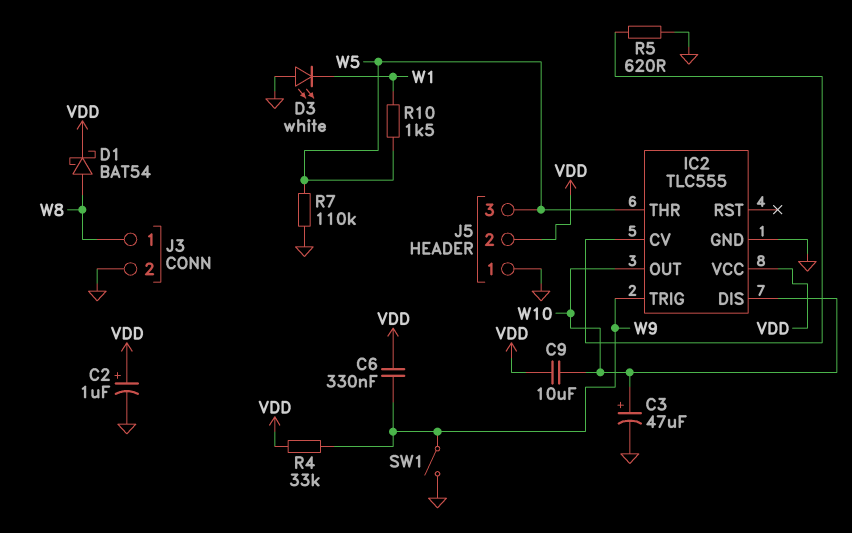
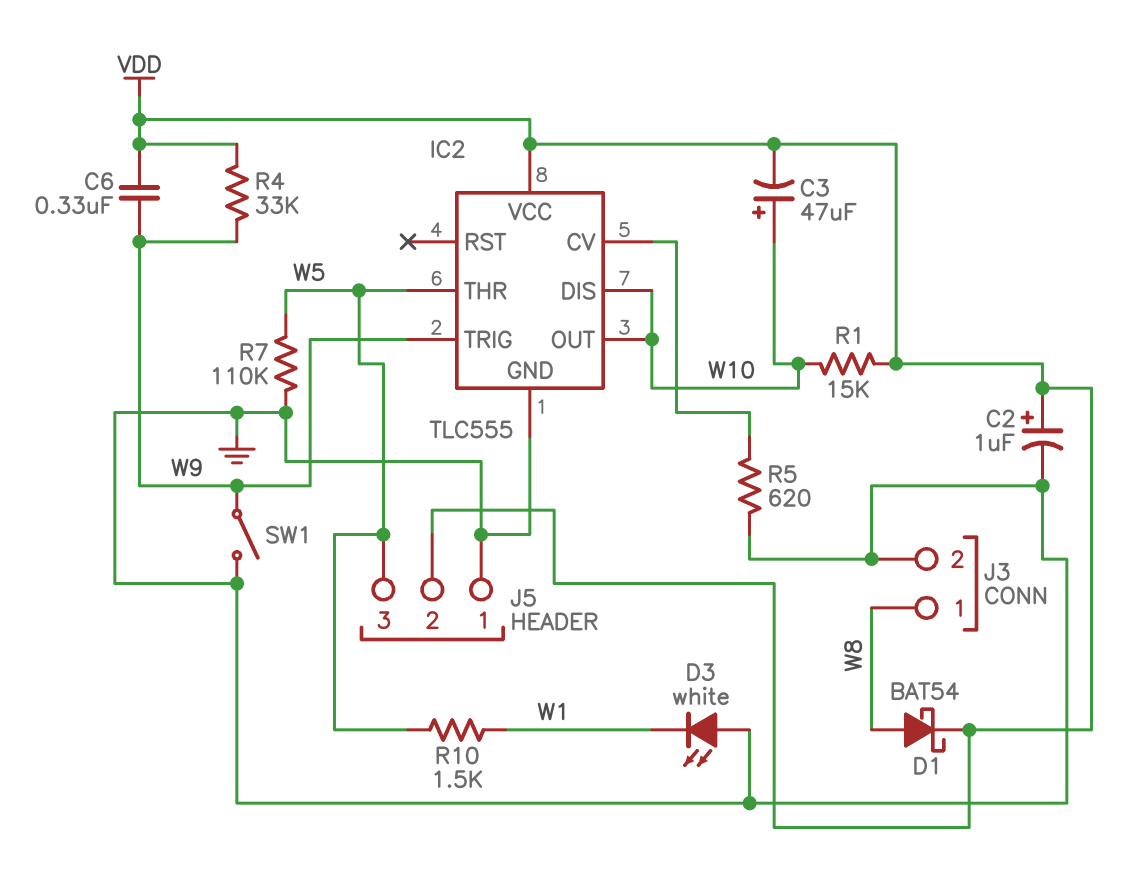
C3: 47uF (plus W10, minus GND) -> 47uF (plus W10, minus VDD)
C9: 10uF (VDD, W10) -> none
R1: none -> 15k (VDD, W10)

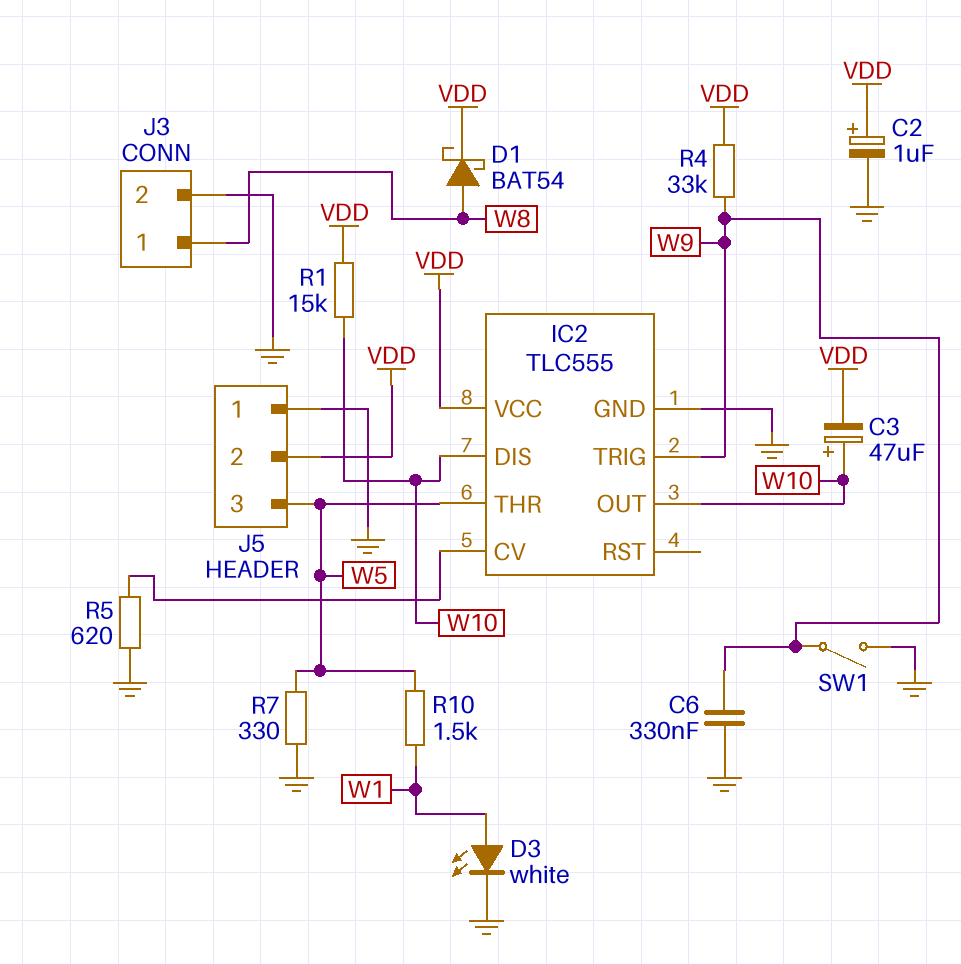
C6: 330nF (VDD, W9) -> 330nF (GND, W9)
D3: LED white (A GND, K W1) -> LED white (A W1, K GND)
R7: 110k (GND, W5) -> 330 (GND, W5)

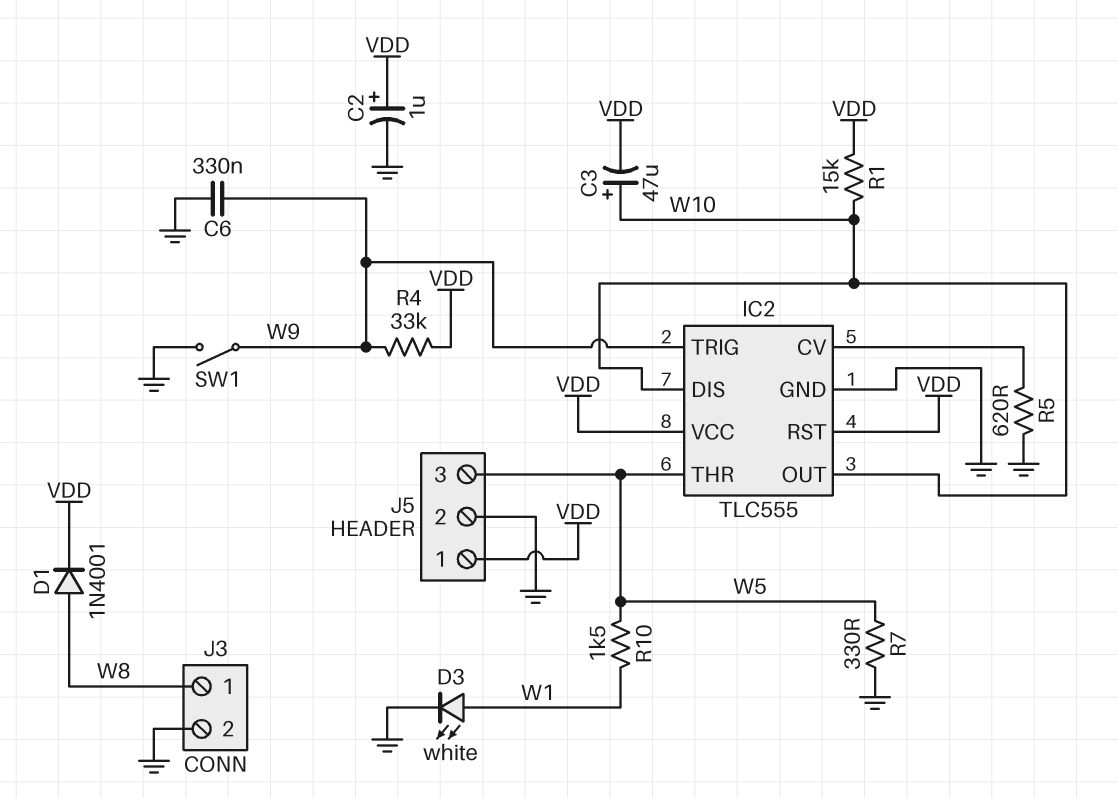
D1: schottky BAT54 (A W8, K VDD) -> diode 1N4001 (A W8, K VDD)
IC2 pin RST: none -> VDD
J5 pin 1: GND -> VDD
J5 pin 2: VDD -> GND

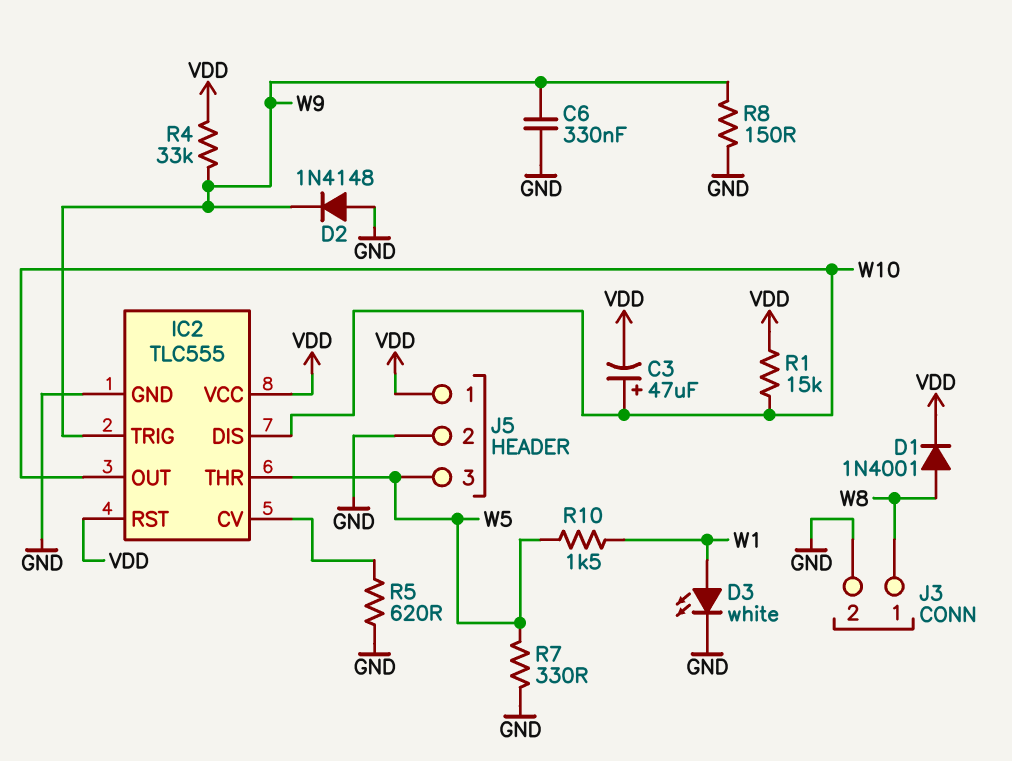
C2: 1uF (plus VDD, minus GND) -> none
D2: none -> diode 1N4148 (A GND, K W9)
R8: none -> 150 (GND, W9)
SW1: switch (GND, W9) -> none

